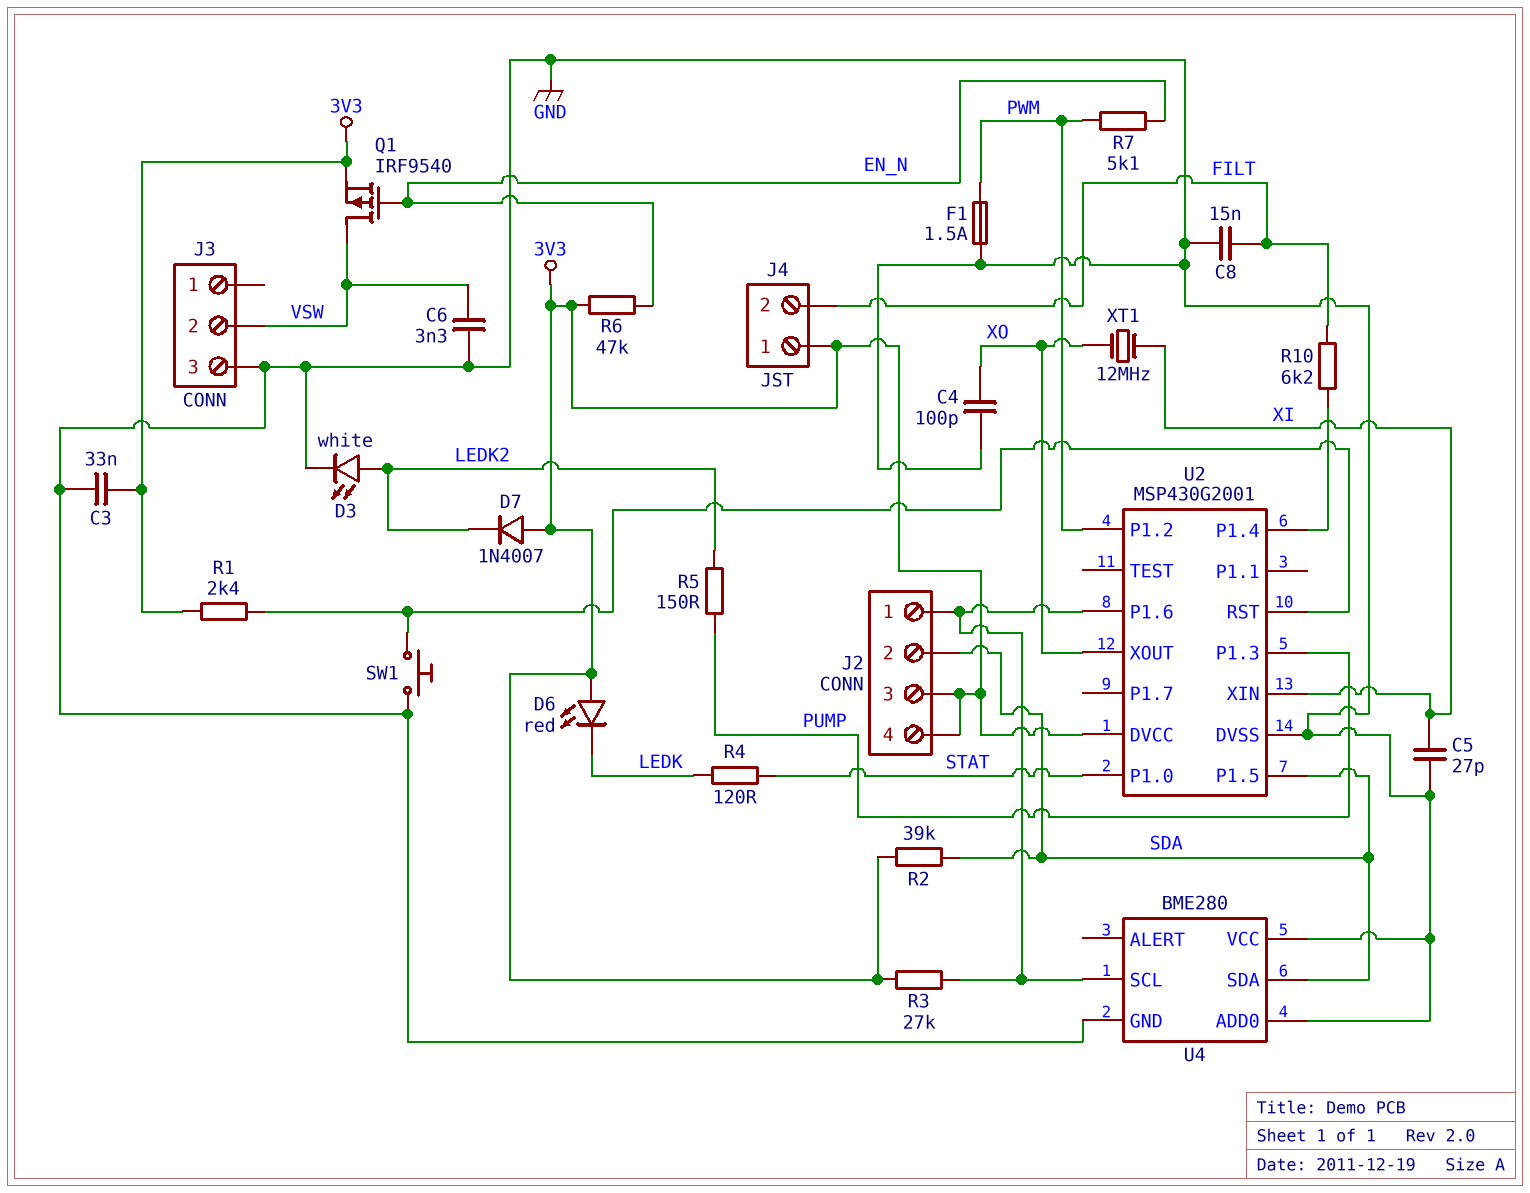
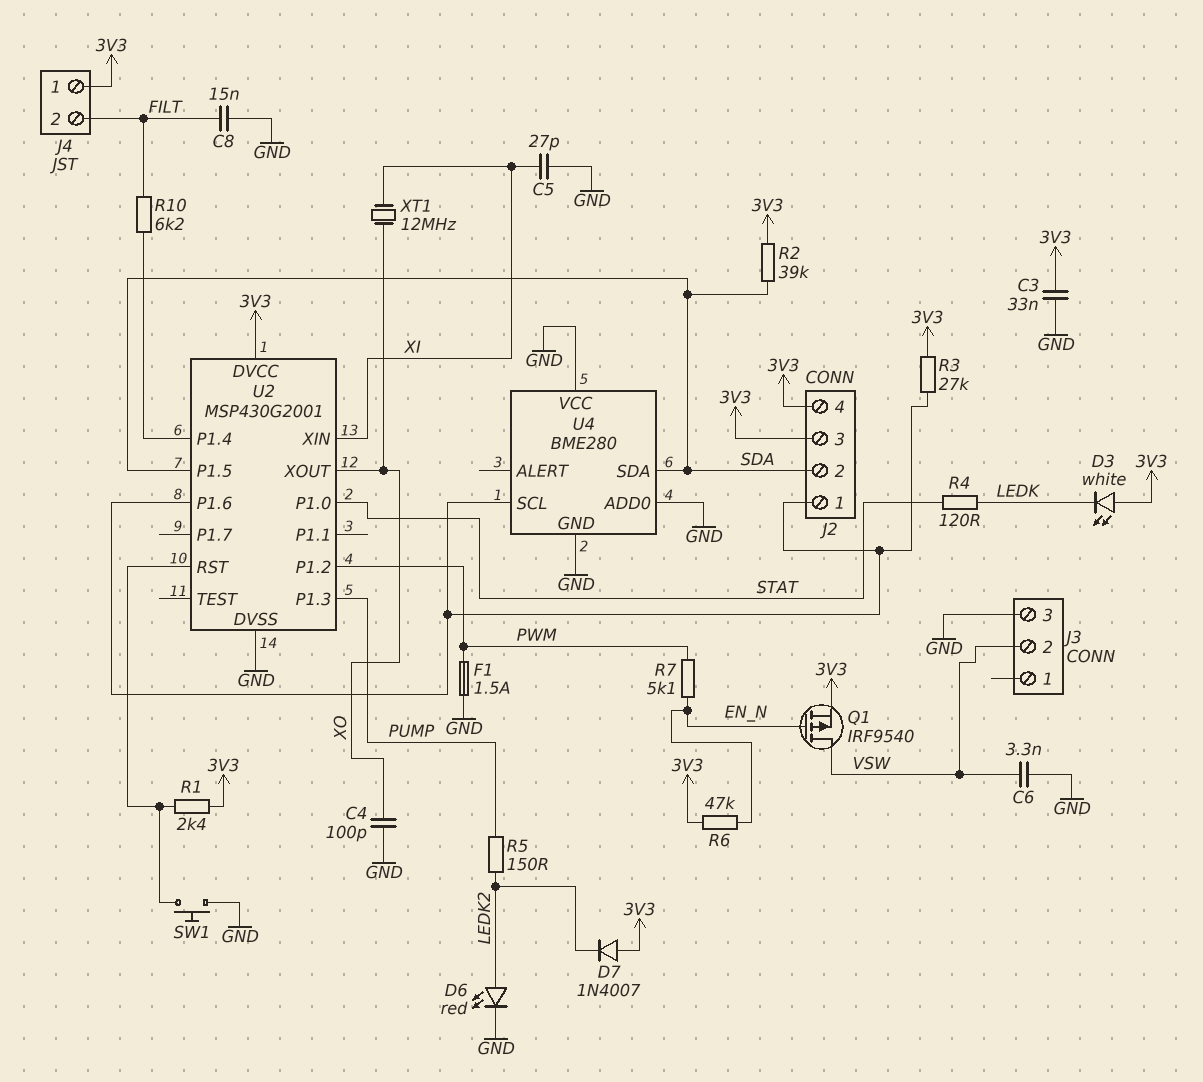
D3: LED white (A LEDK2, K GND) -> LED white (A 3V3, K LEDK)
D6: LED red (A 3V3, K LEDK) -> LED red (A LEDK2, K GND)

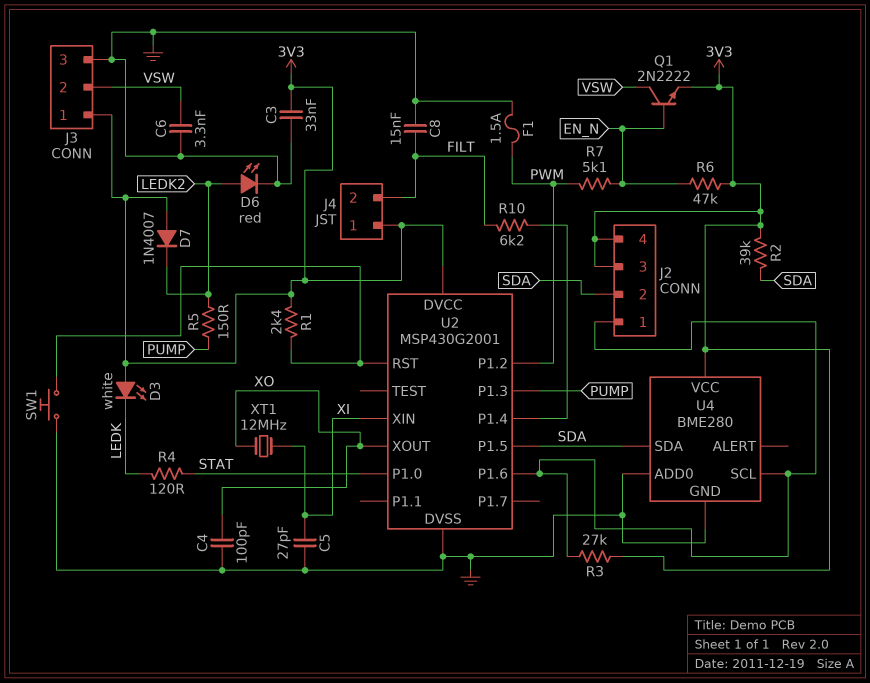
J3 pin 1: none -> 3V3
Q1: PMOS IRF9540 (G EN_N, D VSW, S 3V3) -> NPN 2N2222 (B EN_N, C VSW, E 3V3)
U4 pin VCC: GND -> 3V3

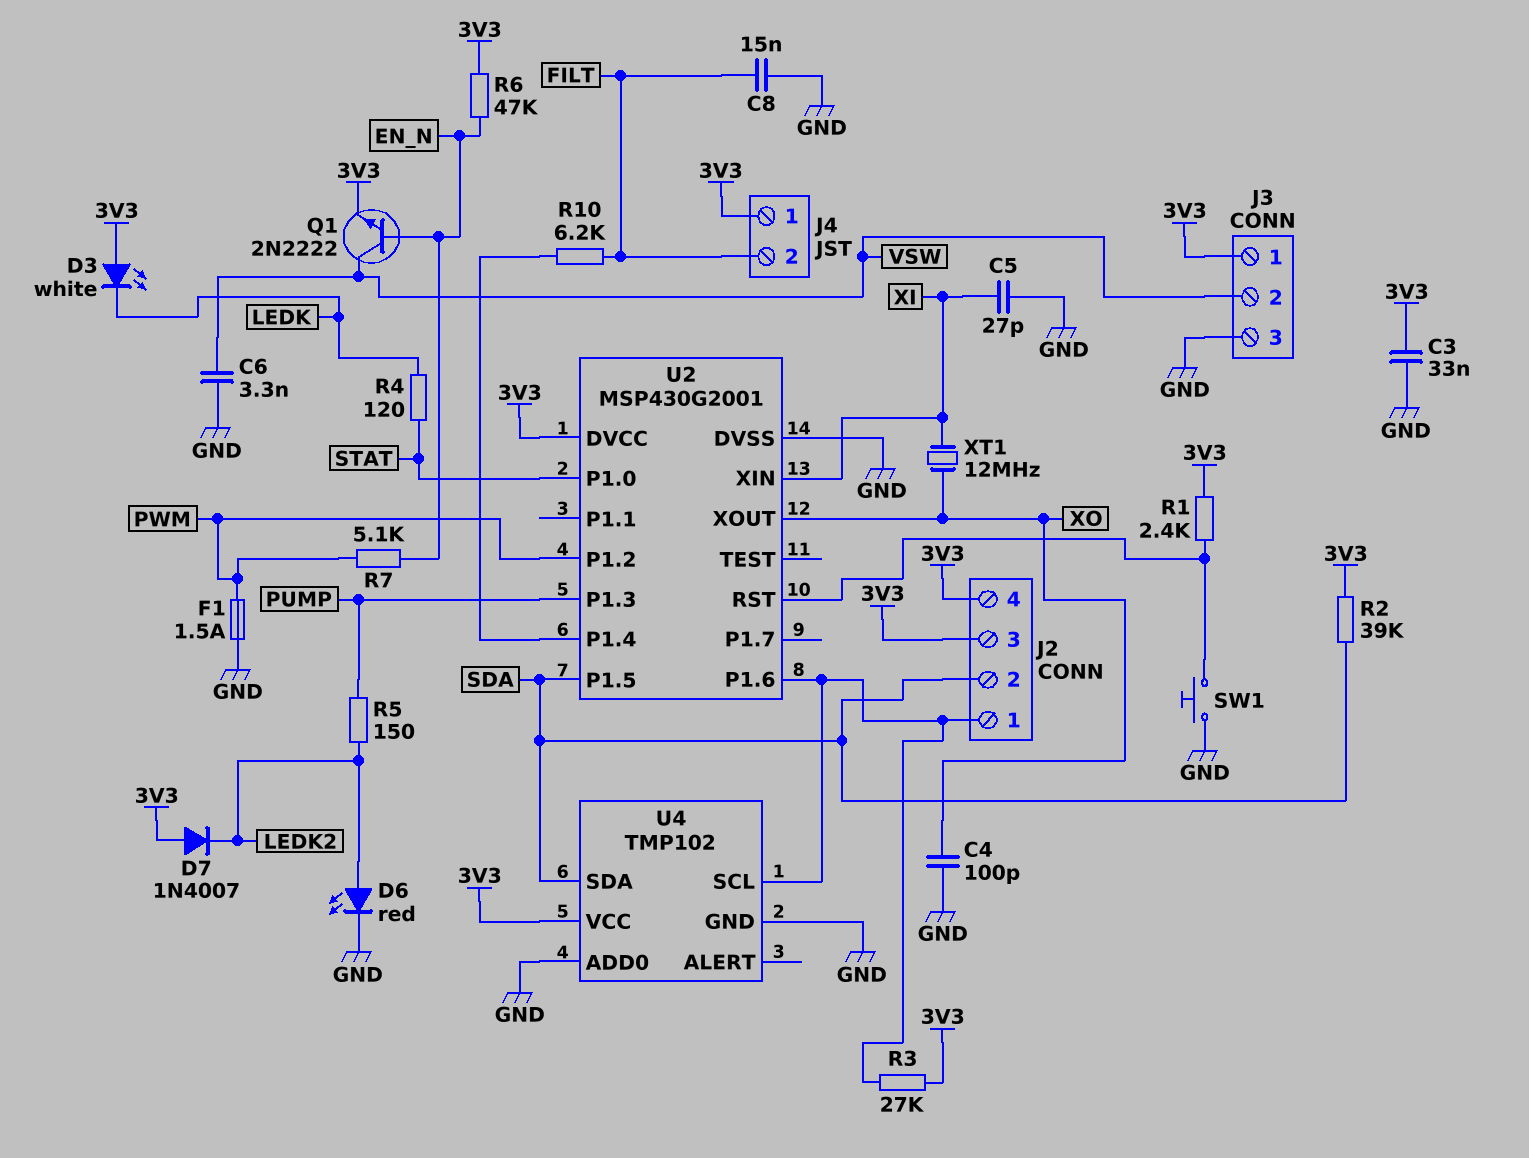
U4: BME280 -> TMP102

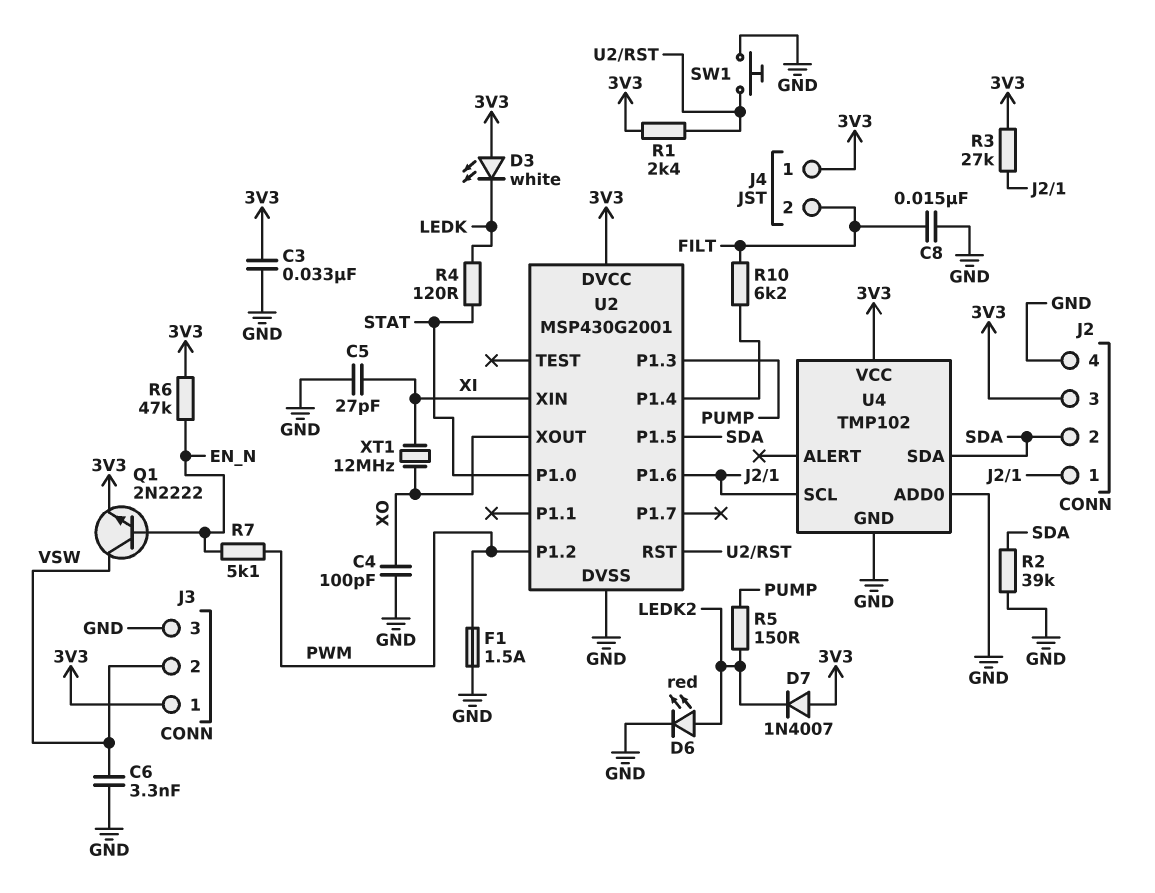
J2 pin 4: 3V3 -> GND
R2: 39k (3V3, SDA) -> 39k (GND, SDA)

